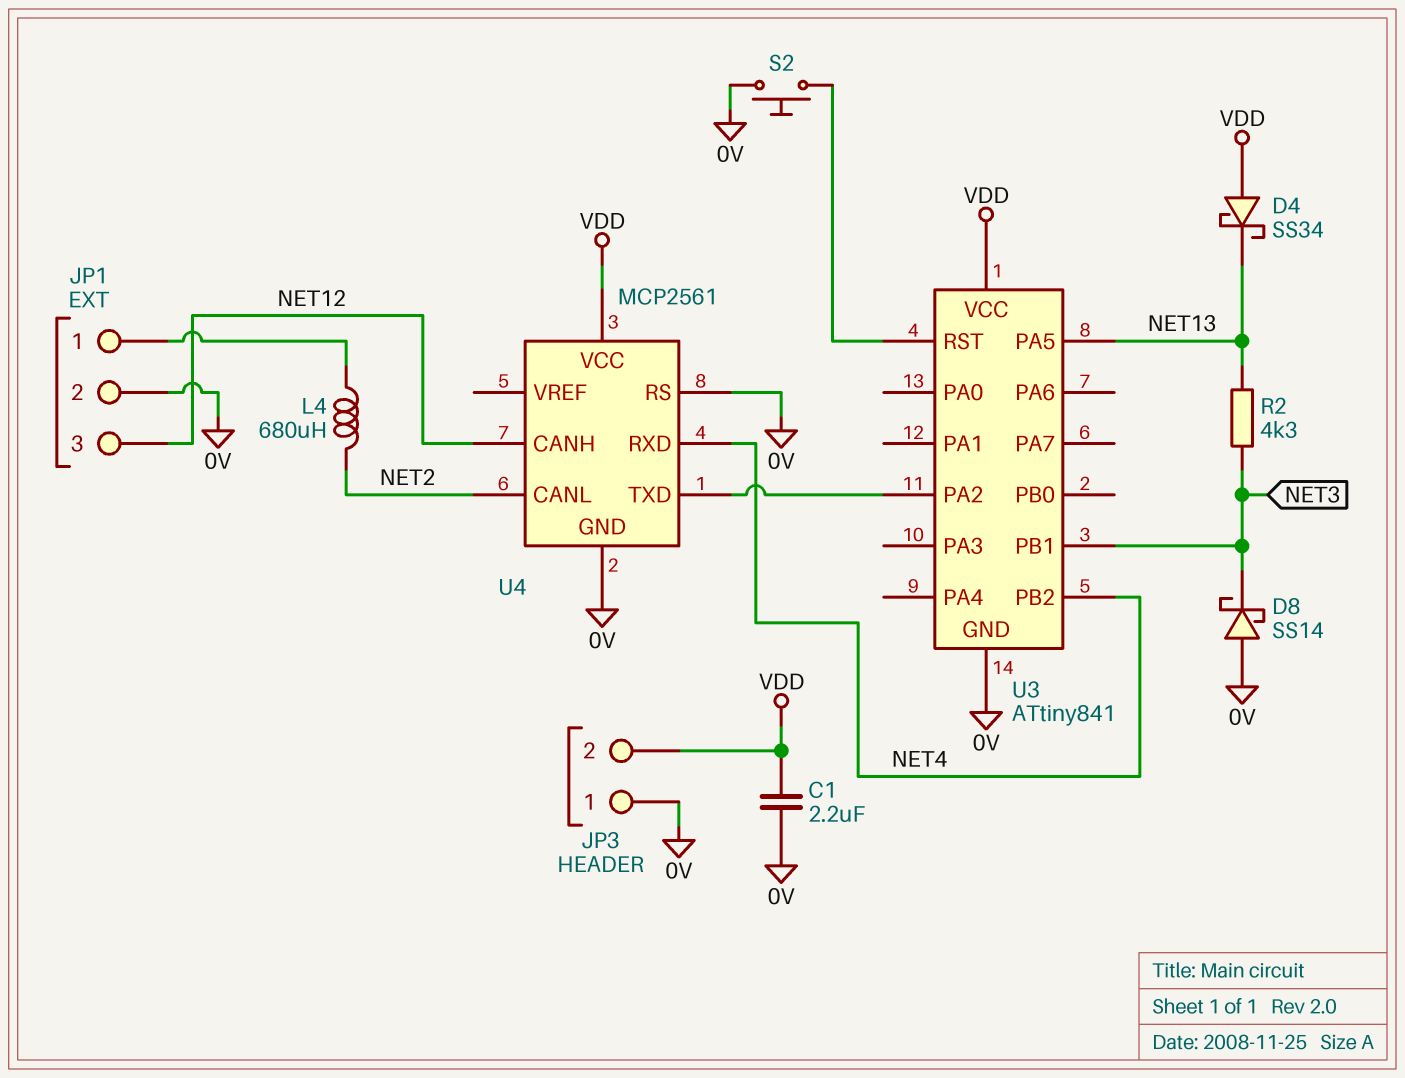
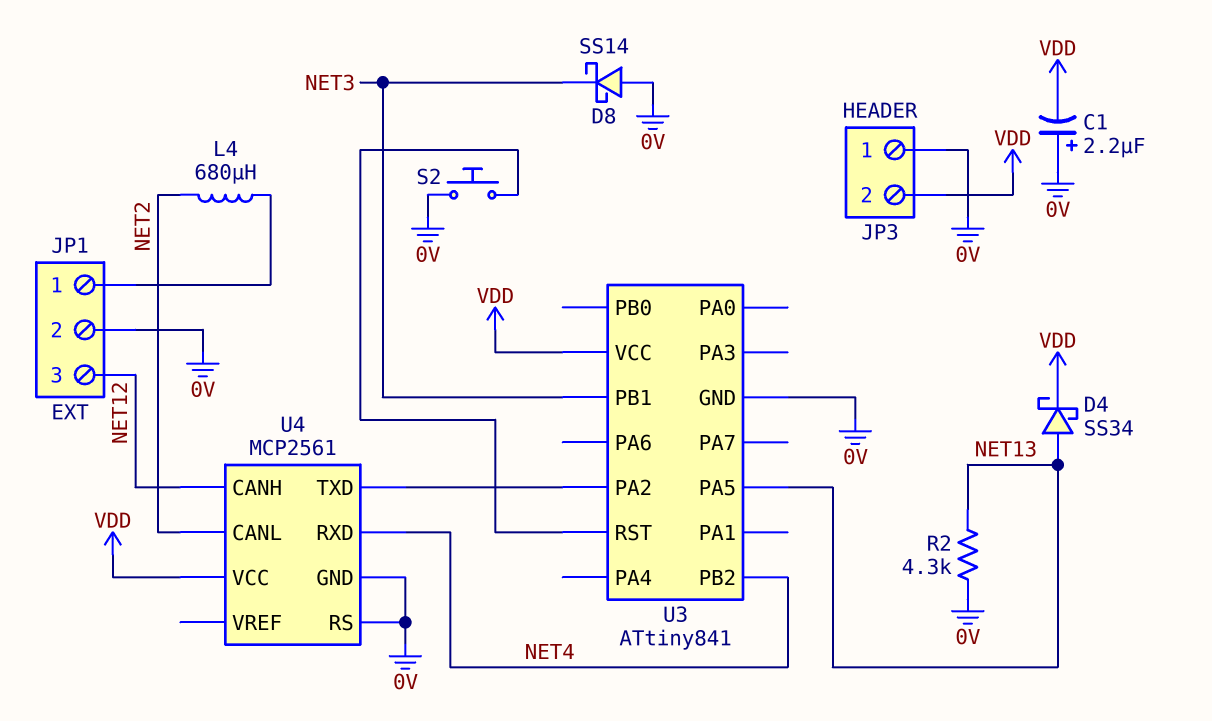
C1: 2.2uF (0V, VDD) -> 2.2uF (plus 0V, minus VDD)
D4: schottky SS34 (A VDD, K NET13) -> schottky SS34 (A NET13, K VDD)
R2: 4.3k (NET3, NET13) -> 4.3k (0V, NET13)

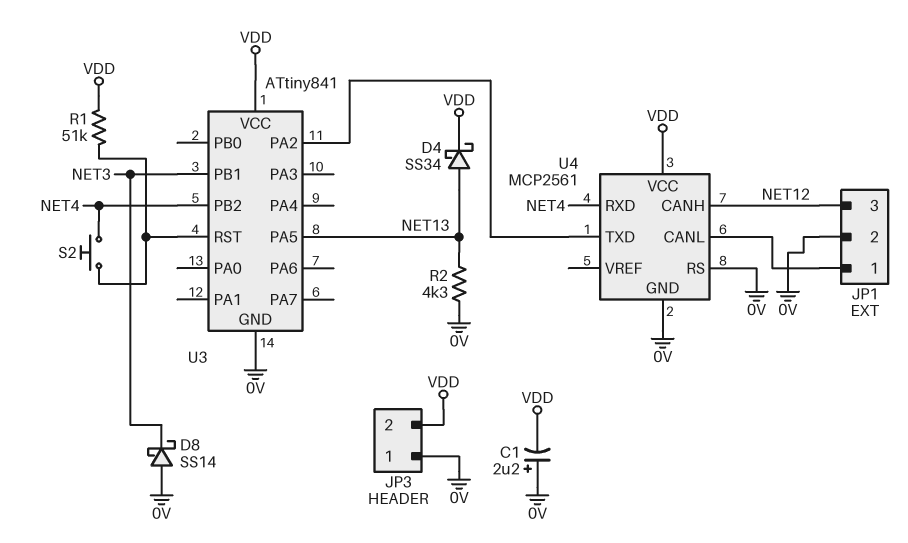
L4: 680uH (JP1/1, NET2) -> none
R1: none -> 51k (U3/RST, VDD)
S2: button (0V, U3/RST) -> button (NET4, U3/RST)
U4 pin CANL: NET2 -> JP1/1

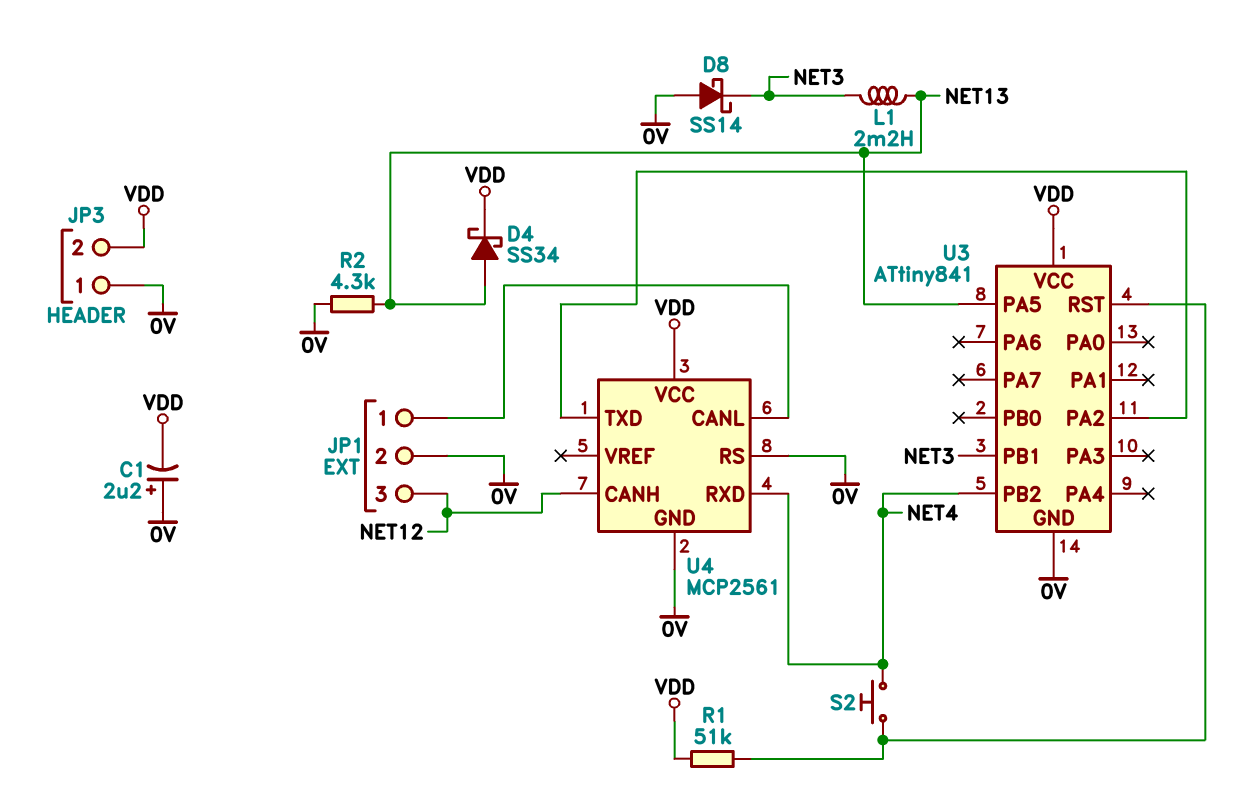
L1: none -> 2.2mH (NET3, NET13)

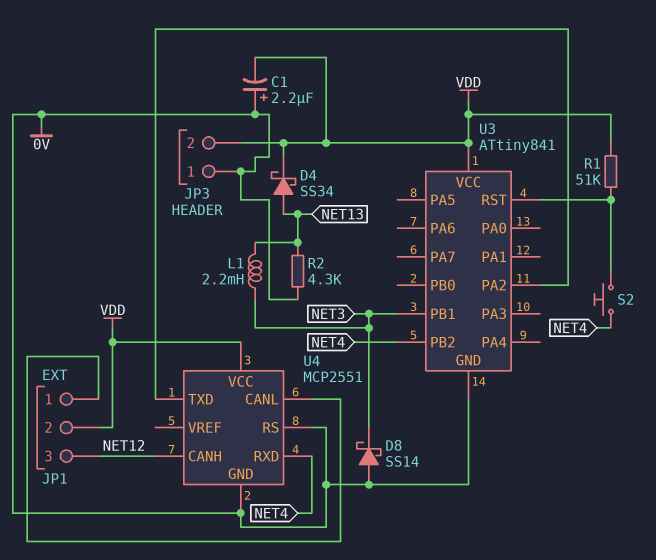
JP1 pin 2: 0V -> VDD
U3 pin PA5: NET13 -> none
U4: MCP2561 -> MCP2551

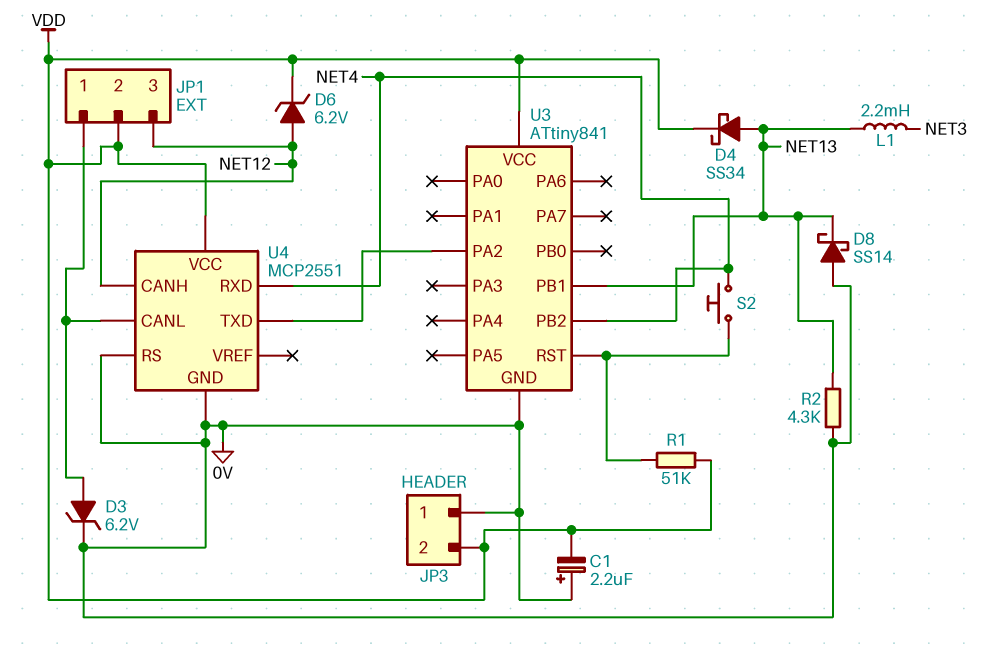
D3: none -> zener 6.2V (A JP1/1, K 0V)
D6: none -> zener 6.2V (A NET12, K VDD)
D8: schottky SS14 (A 0V, K NET3) -> schottky SS14 (A 0V, K NET13)
U3 pin PB1: NET3 -> NET13

